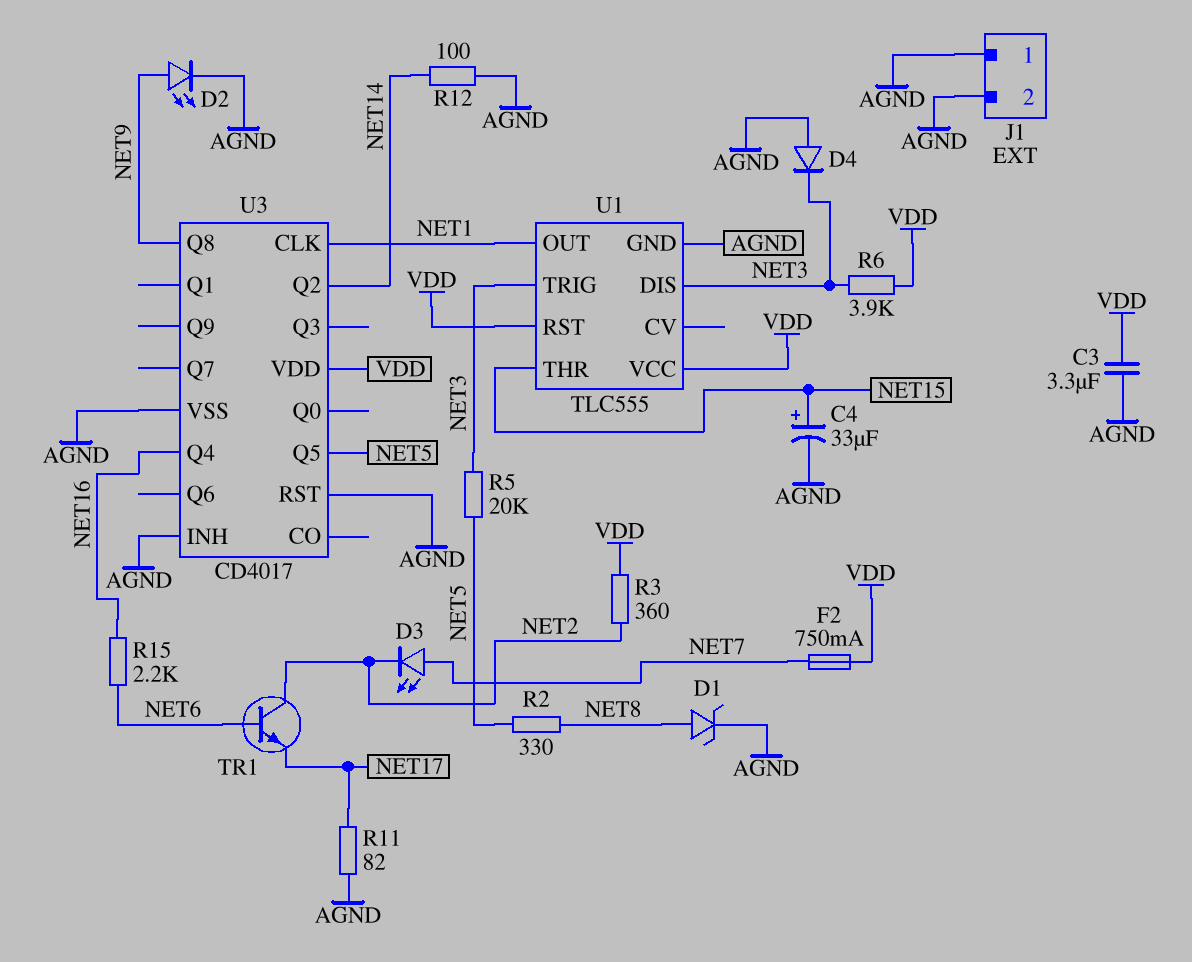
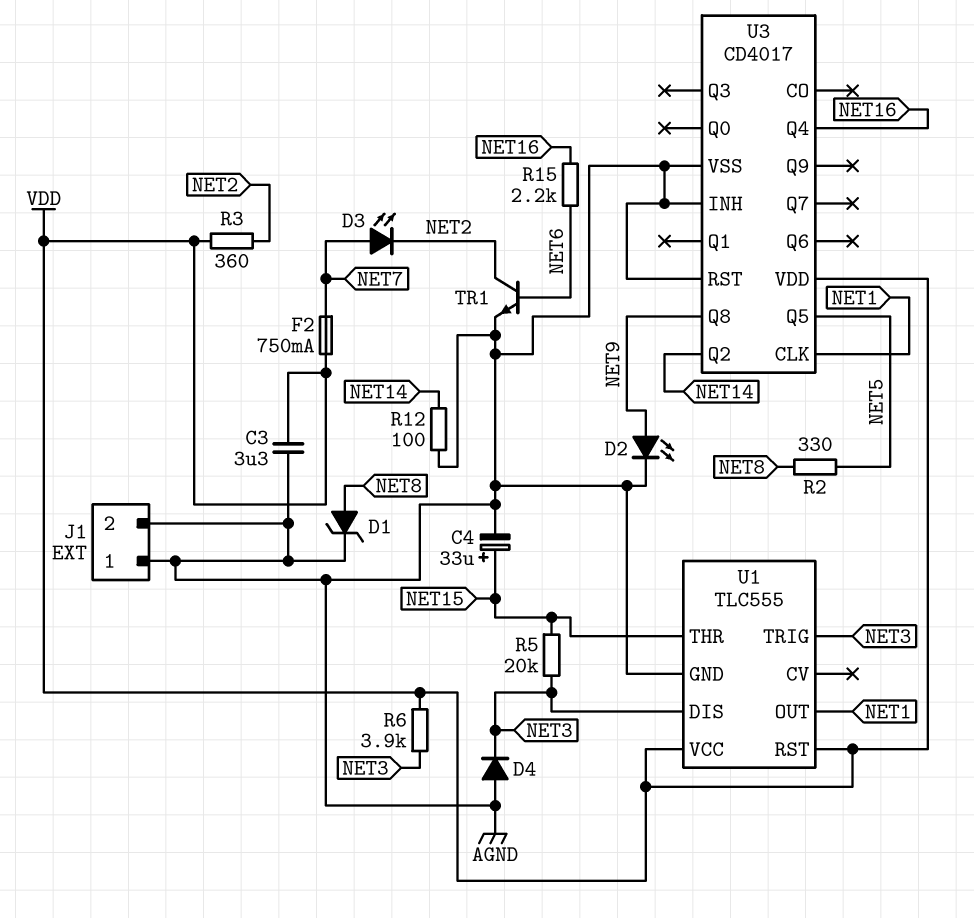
R5: 20k (NET3, NET5) -> 20k (NET3, NET15)
R11: 82 (AGND, NET17) -> none
TR1: NPN (B NET6, C NET2, E NET17) -> NPN (B NET6, C NET2, E AGND)

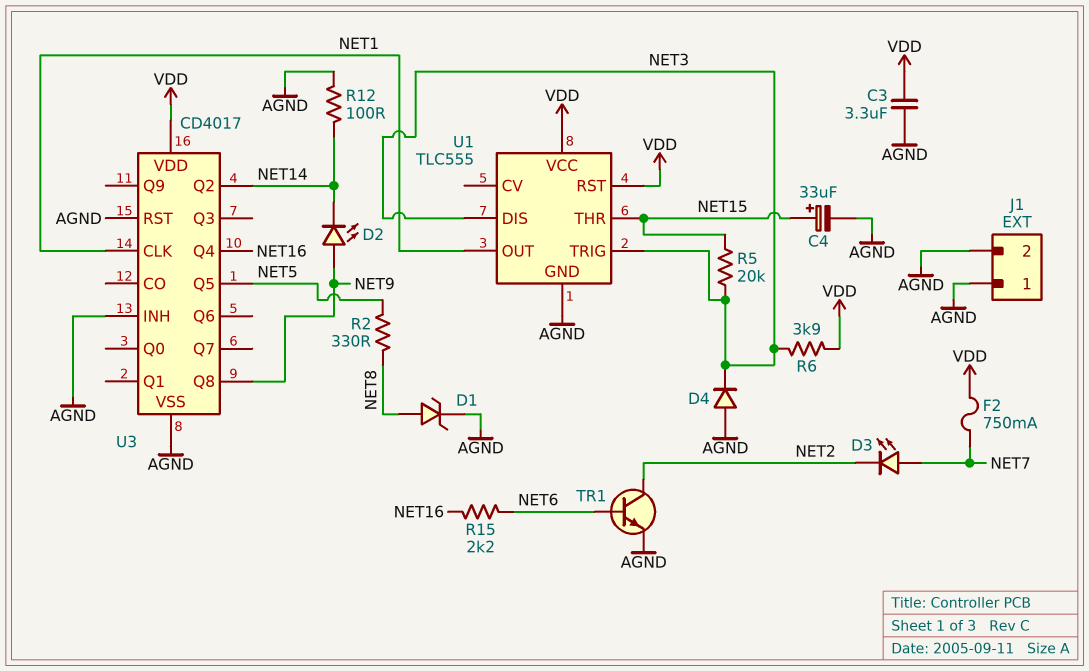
D2: LED (A NET9, K AGND) -> LED (A NET9, K NET14)
R3: 360 (NET2, VDD) -> none

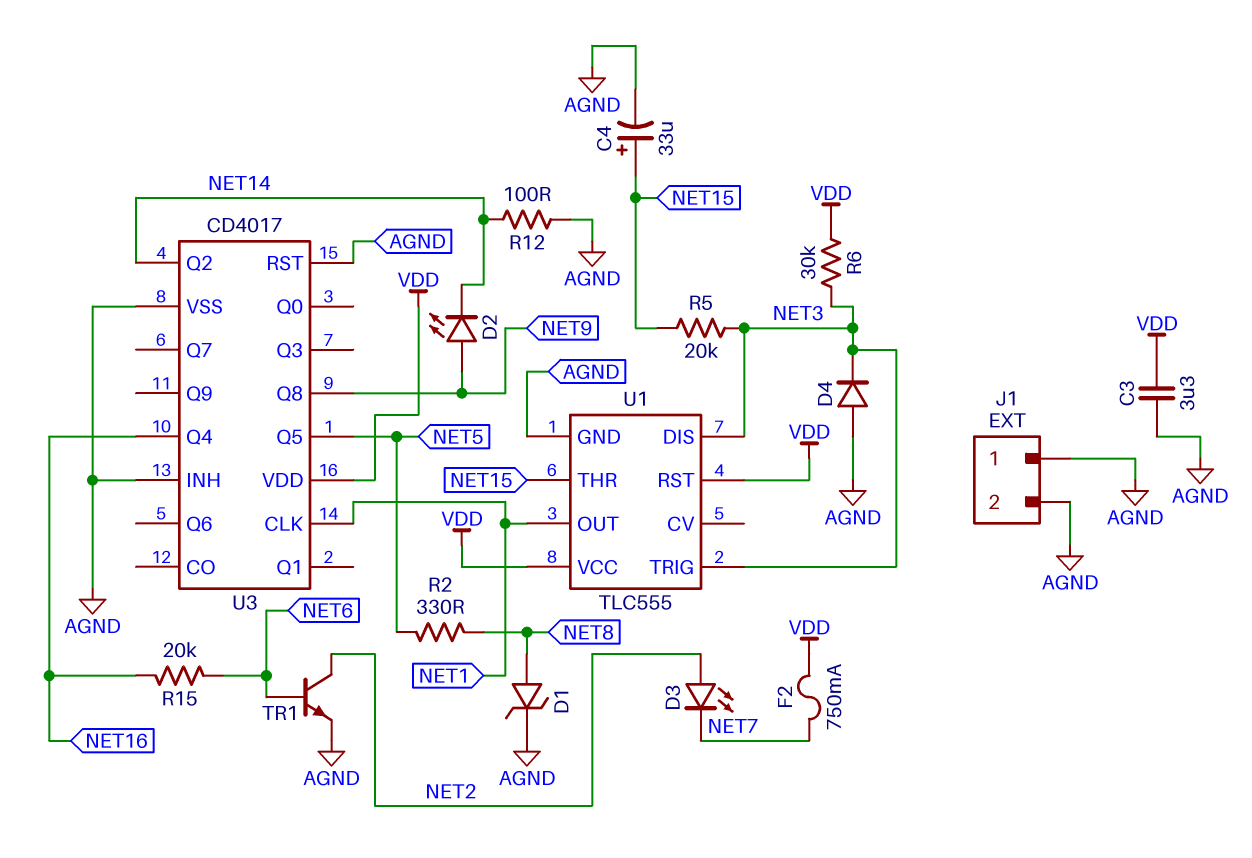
D3: LED (A NET7, K NET2) -> LED (A NET2, K NET7)
R6: 3.9k (NET3, VDD) -> 30k (NET3, VDD)
R15: 2.2k (NET6, NET16) -> 20k (NET6, NET16)

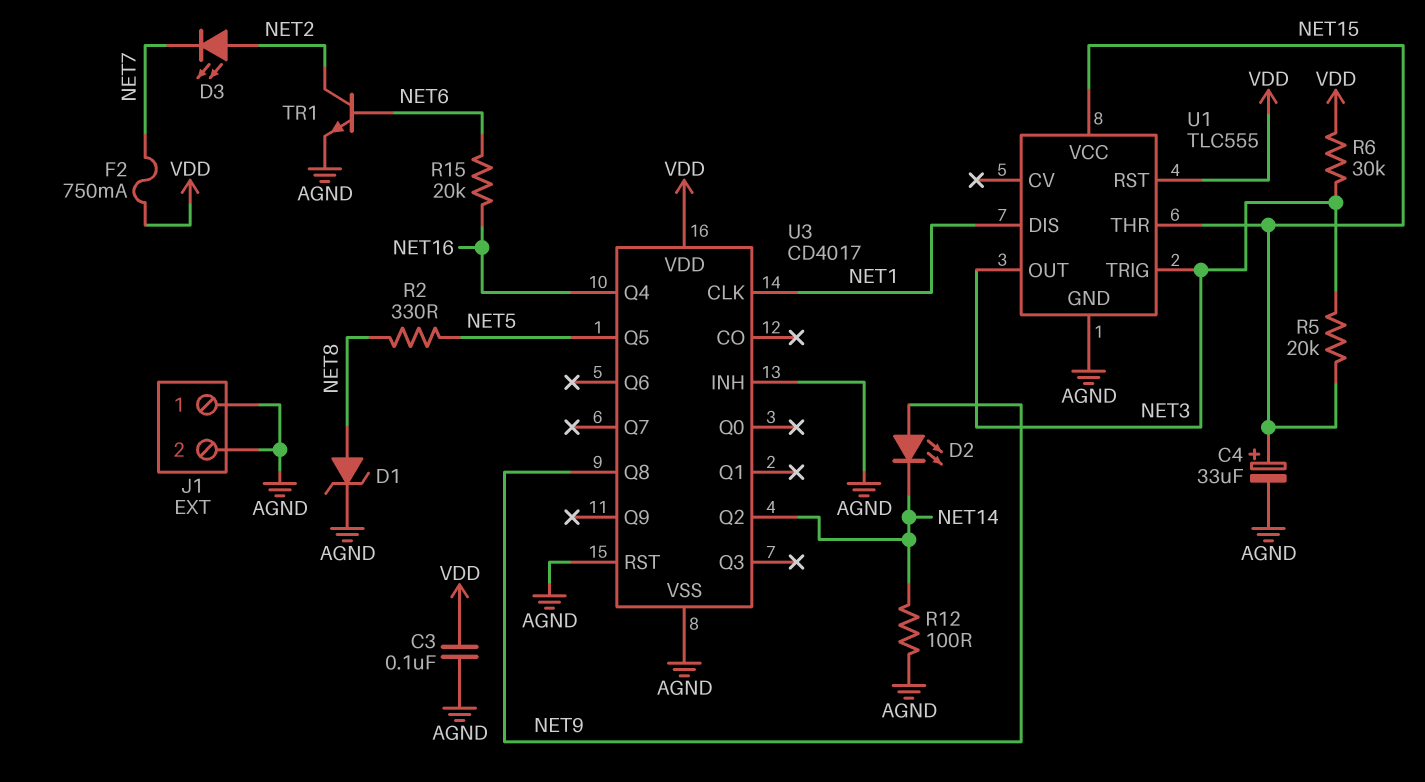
C3: 3.3uF (AGND, VDD) -> 100nF (AGND, VDD)
D4: diode (A AGND, K NET3) -> none
U1 pin DIS: NET3 -> NET1
U1 pin OUT: NET1 -> NET3
U1 pin VCC: VDD -> NET15

